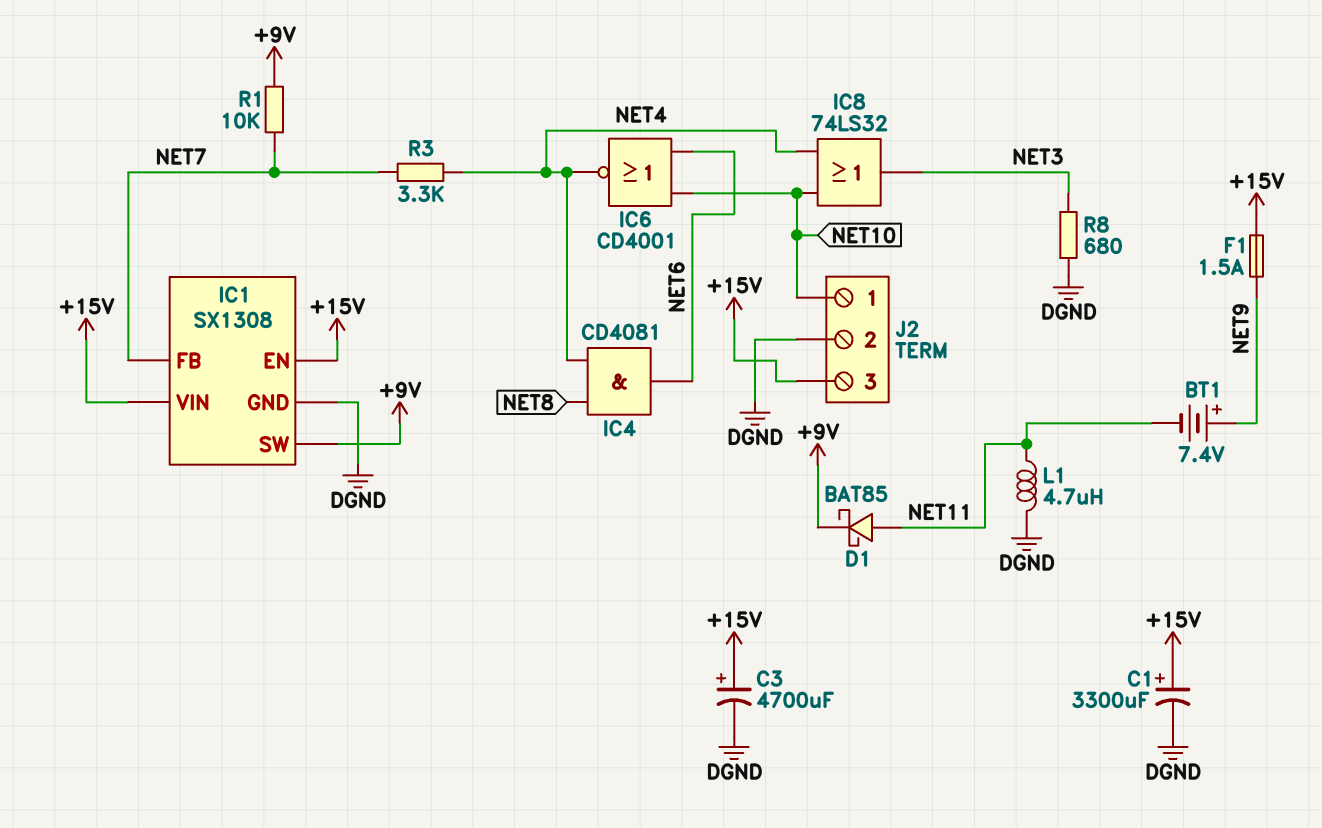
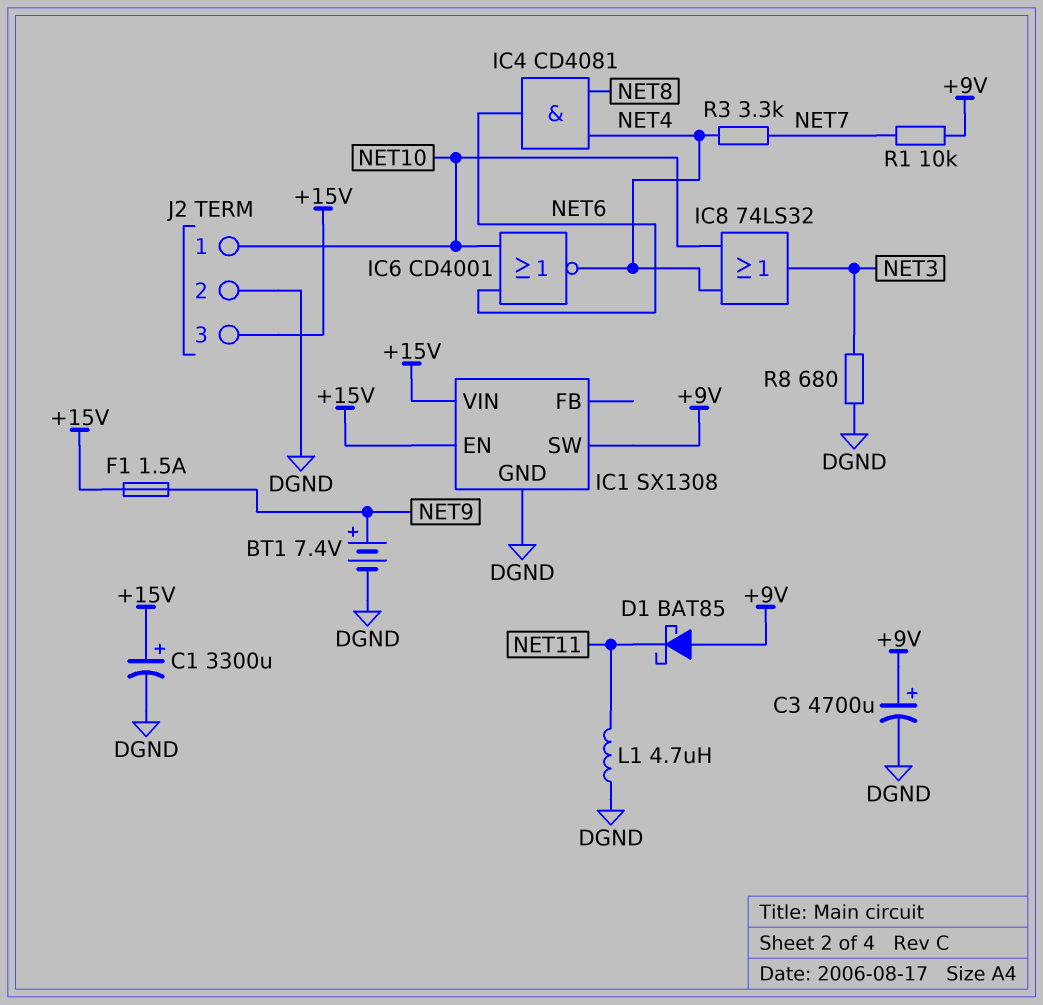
BT1: 7.4V (plus NET9, minus NET11) -> 7.4V (plus NET9, minus DGND)
C3: 4700uF (plus +15V, minus DGND) -> 4700uF (plus +9V, minus DGND)
D1: schottky BAT85 (A NET11, K +9V) -> schottky BAT85 (A +9V, K NET11)
IC1 pin FB: NET7 -> none

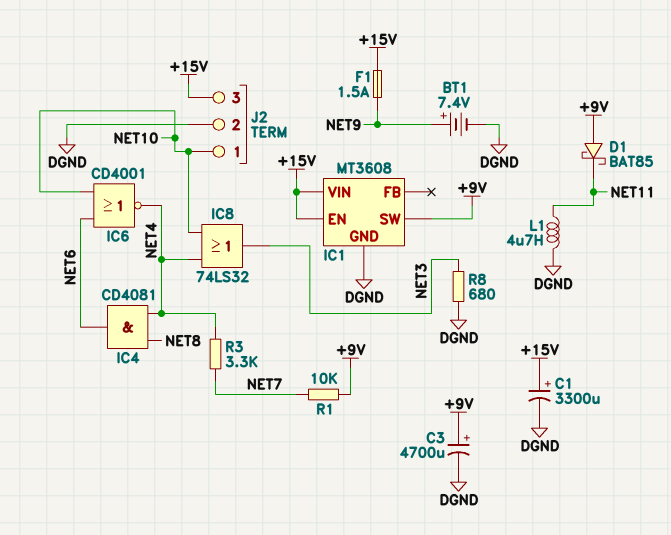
IC1: SX1308 -> MT3608

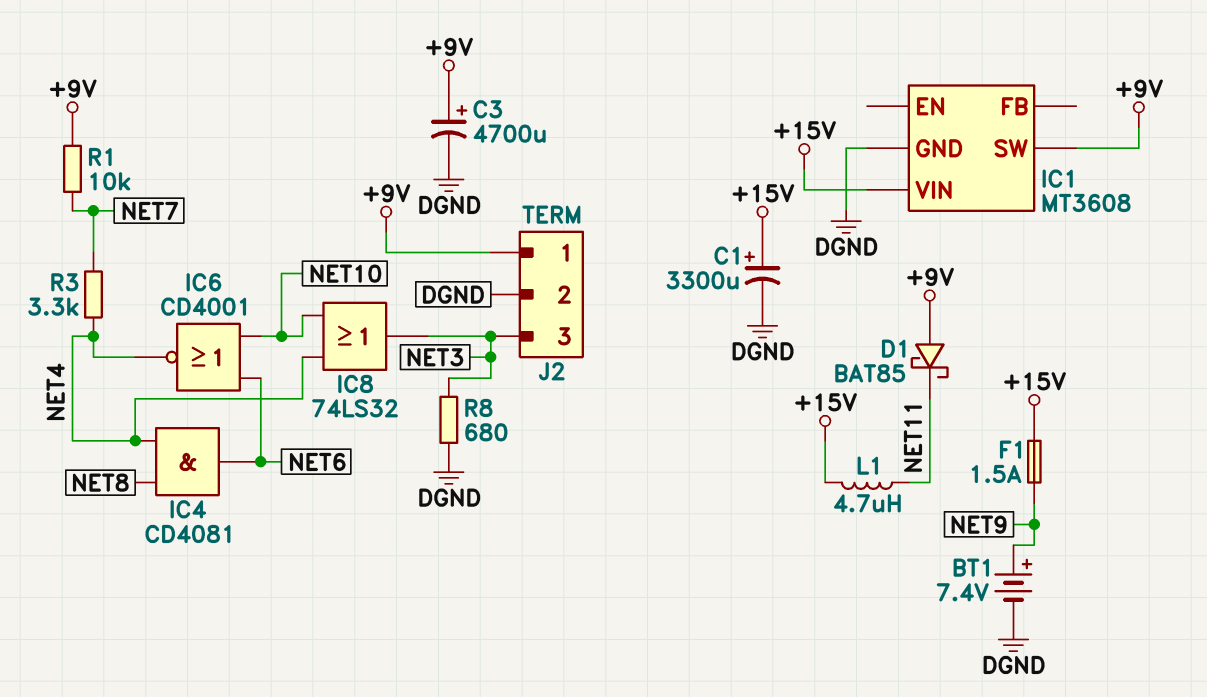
IC1 pin EN: +15V -> none
J2 pin 1: NET10 -> +9V
J2 pin 3: +15V -> NET3
L1: 4.7uH (DGND, NET11) -> 4.7uH (+15V, NET11)

